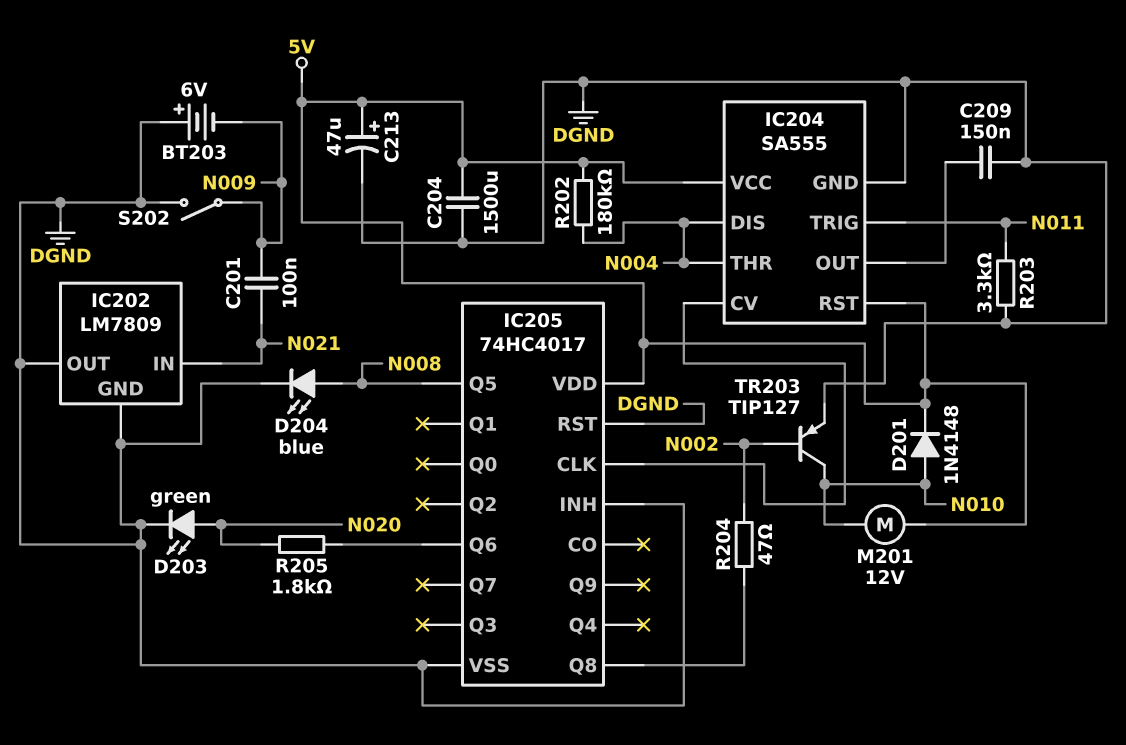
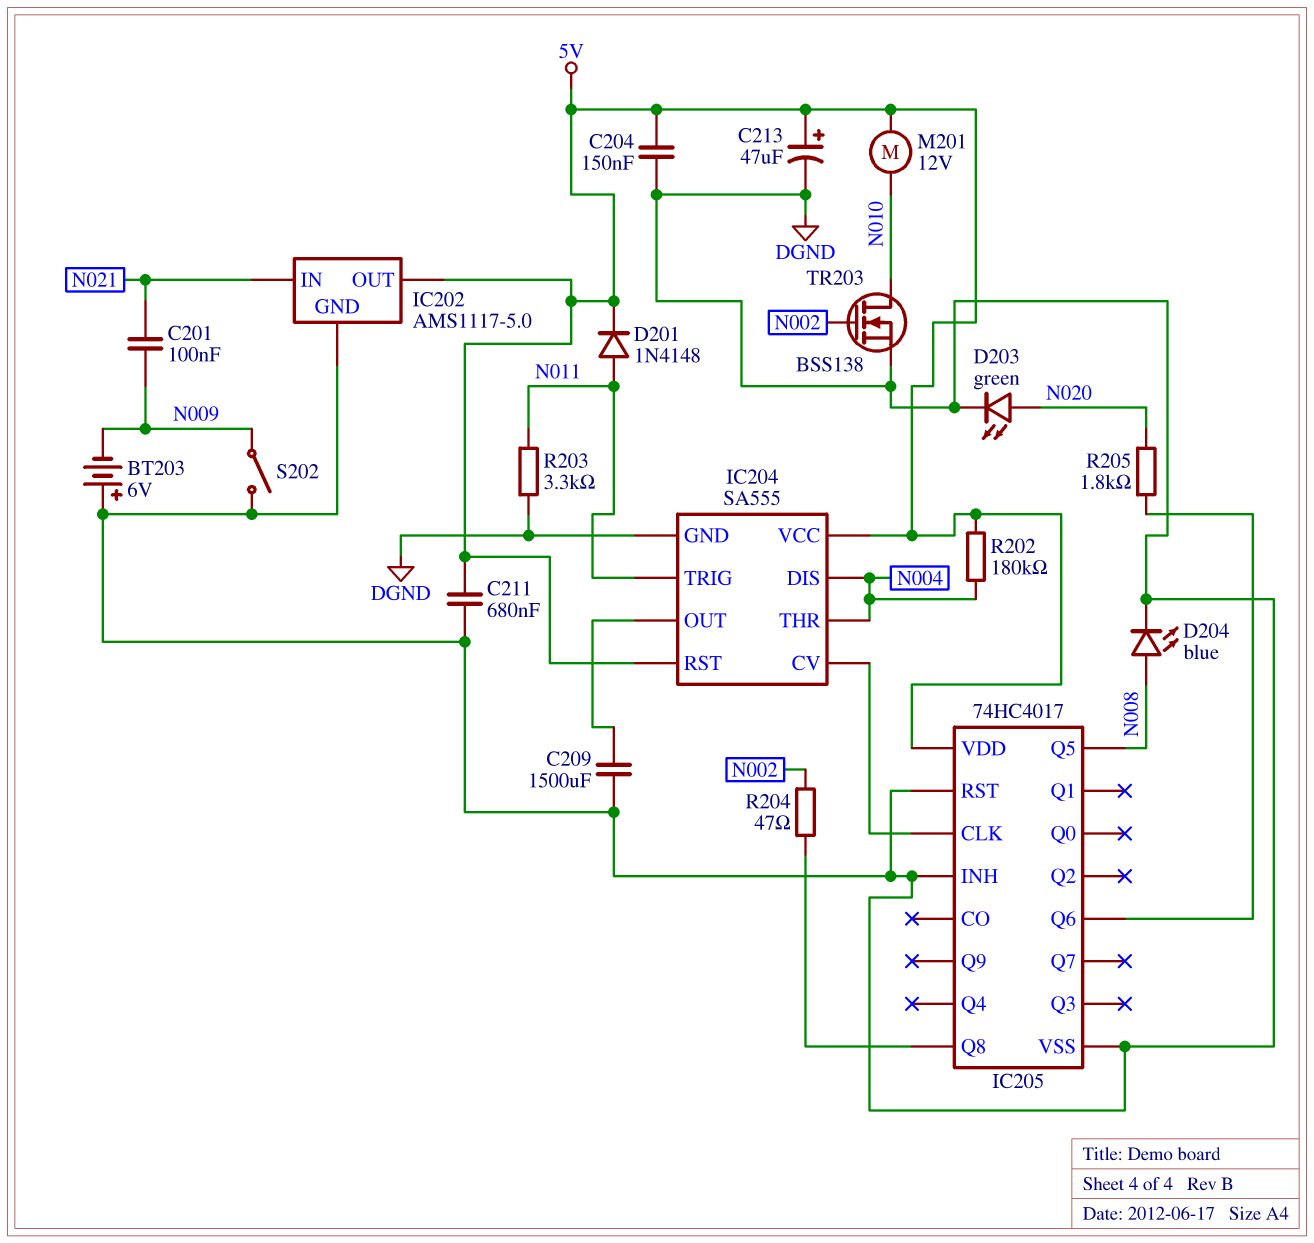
C204: 1500uF (5V, DGND) -> 150nF (5V, DGND)
C209: 150nF (DGND, IC204/OUT) -> 1500uF (DGND, IC204/OUT)
C211: none -> 680nF (5V, DGND)
D201: diode 1N4148 (A N010, K 5V) -> diode 1N4148 (A N011, K 5V)
IC202: LM7809 -> AMS1117-5.0
IC202 pin OUT: DGND -> 5V
TR203: PNP TIP127 (B N002, C N010, E DGND) -> NMOS BSS138 (G N002, D N010, S DGND)

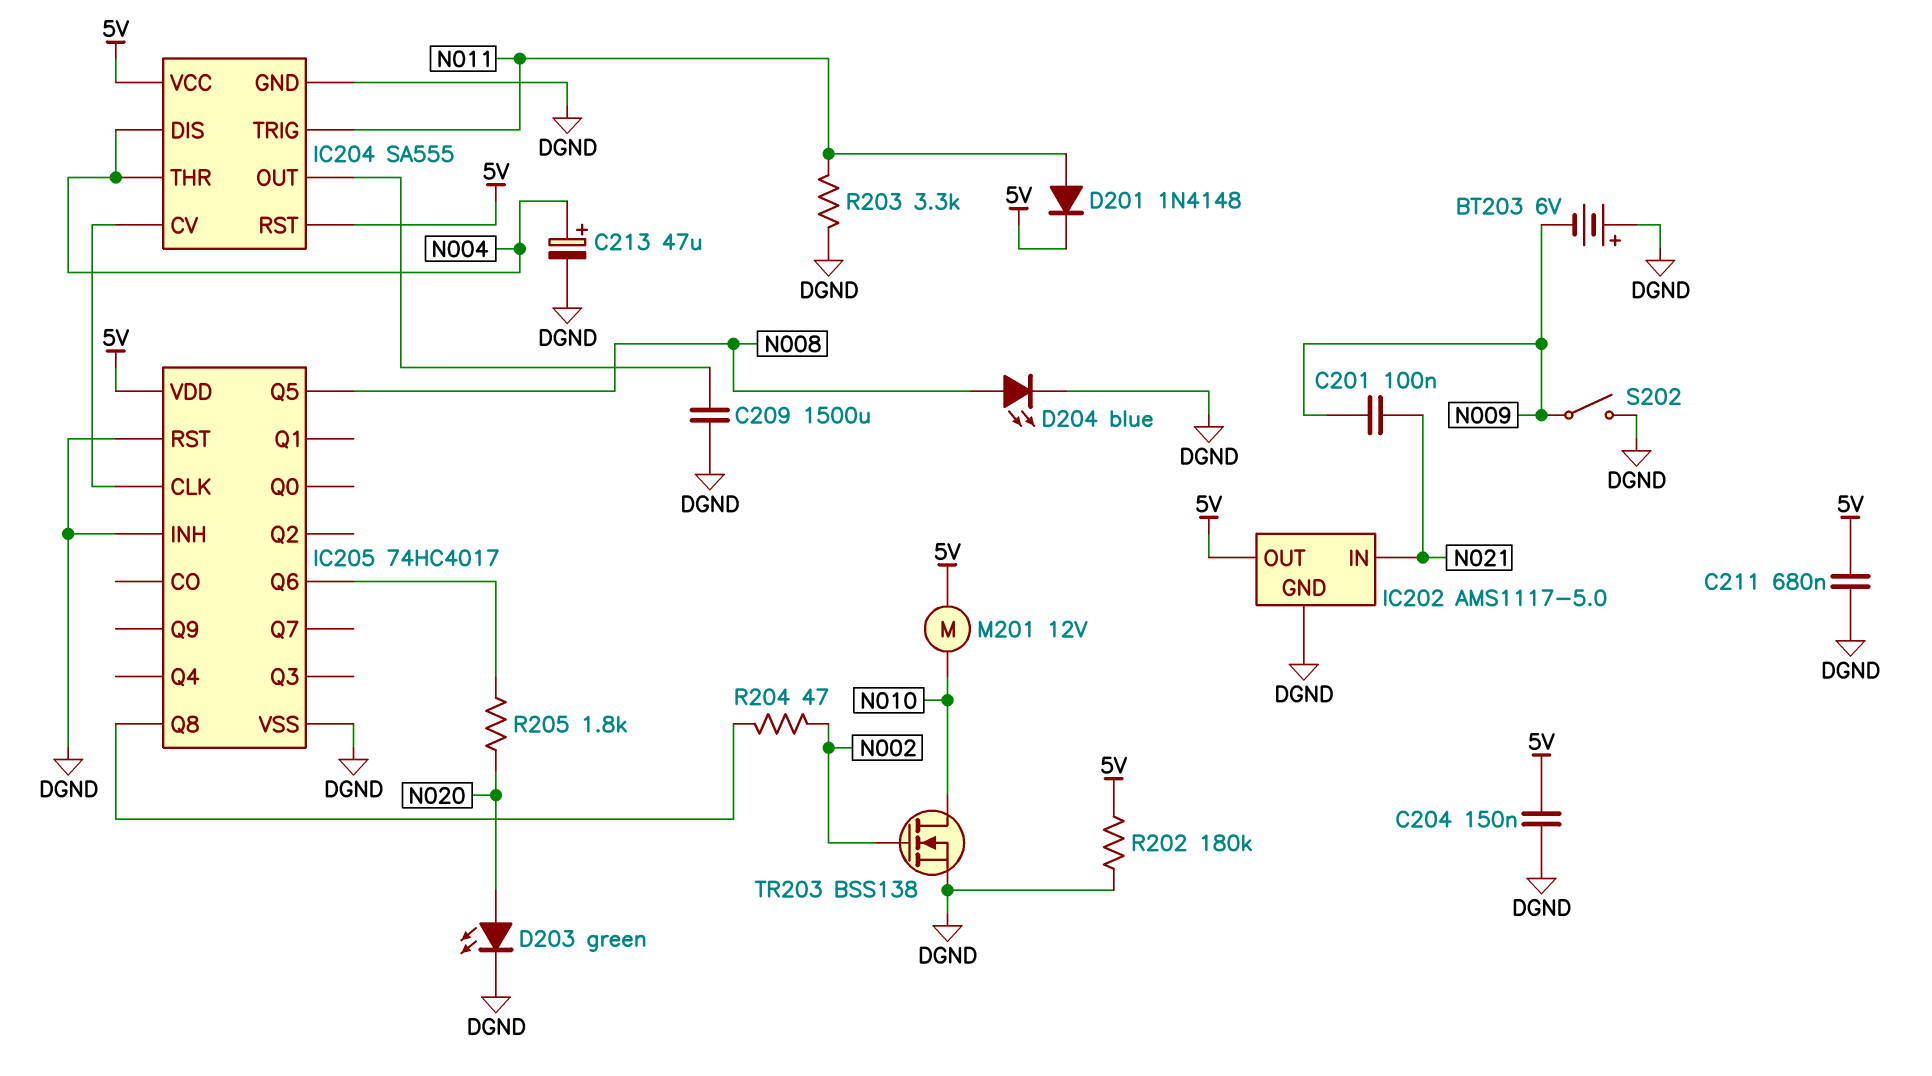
C213: 47uF (plus 5V, minus DGND) -> 47uF (plus N004, minus DGND)
R202: 180k (5V, N004) -> 180k (5V, DGND)

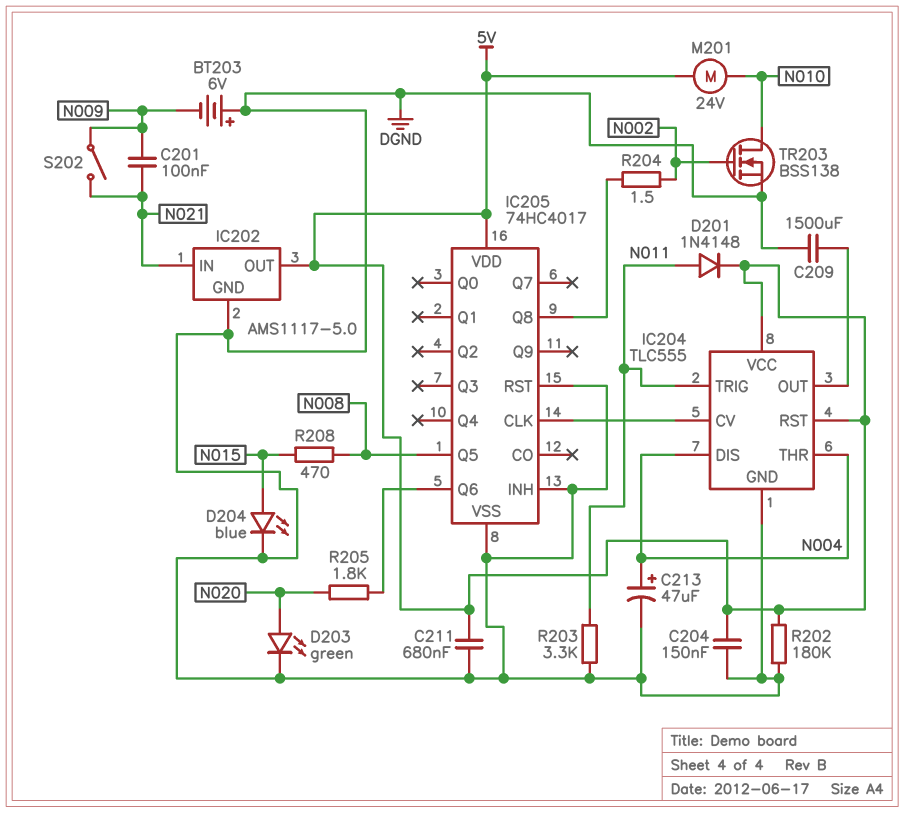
D204: LED blue (A N008, K DGND) -> LED blue (A N015, K DGND)
IC204: SA555 -> TLC555
M201: motor 12V (5V, N010) -> motor 24V (5V, N010)
R204: 47 (IC205/Q8, N002) -> 1.5 (IC205/Q8, N002)
R208: none -> 470 (N008, N015)
S202: switch (DGND, N009) -> switch (N009, N021)

